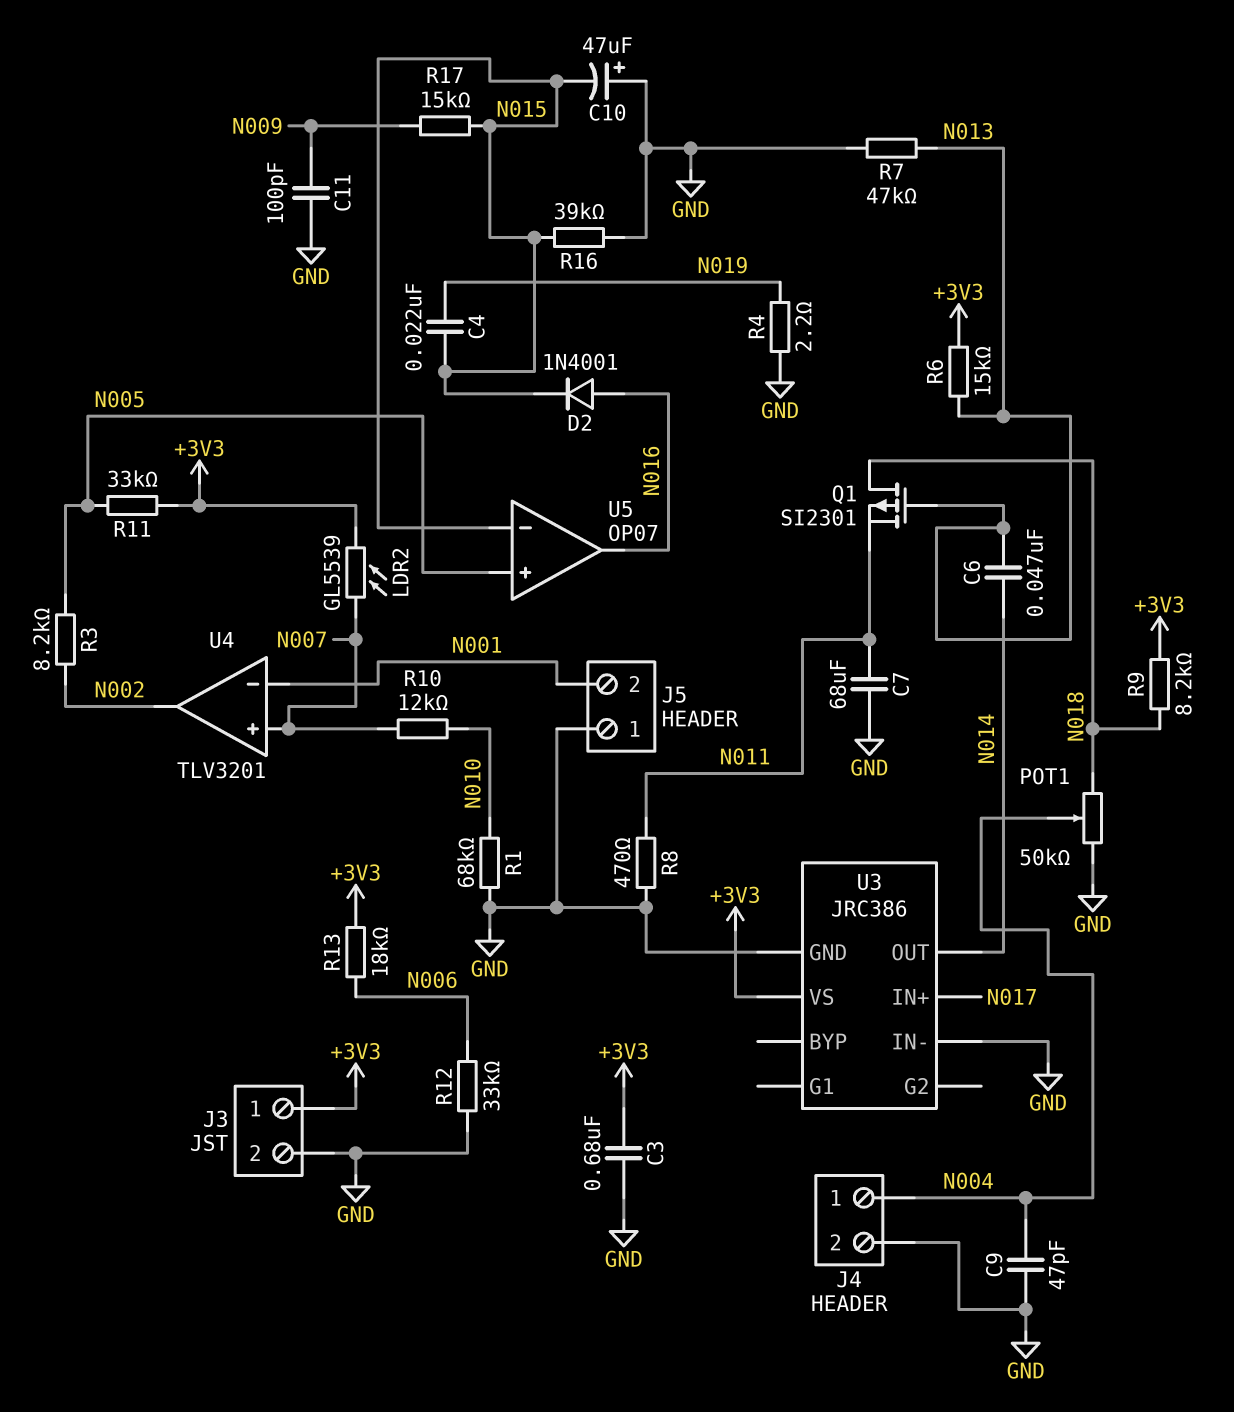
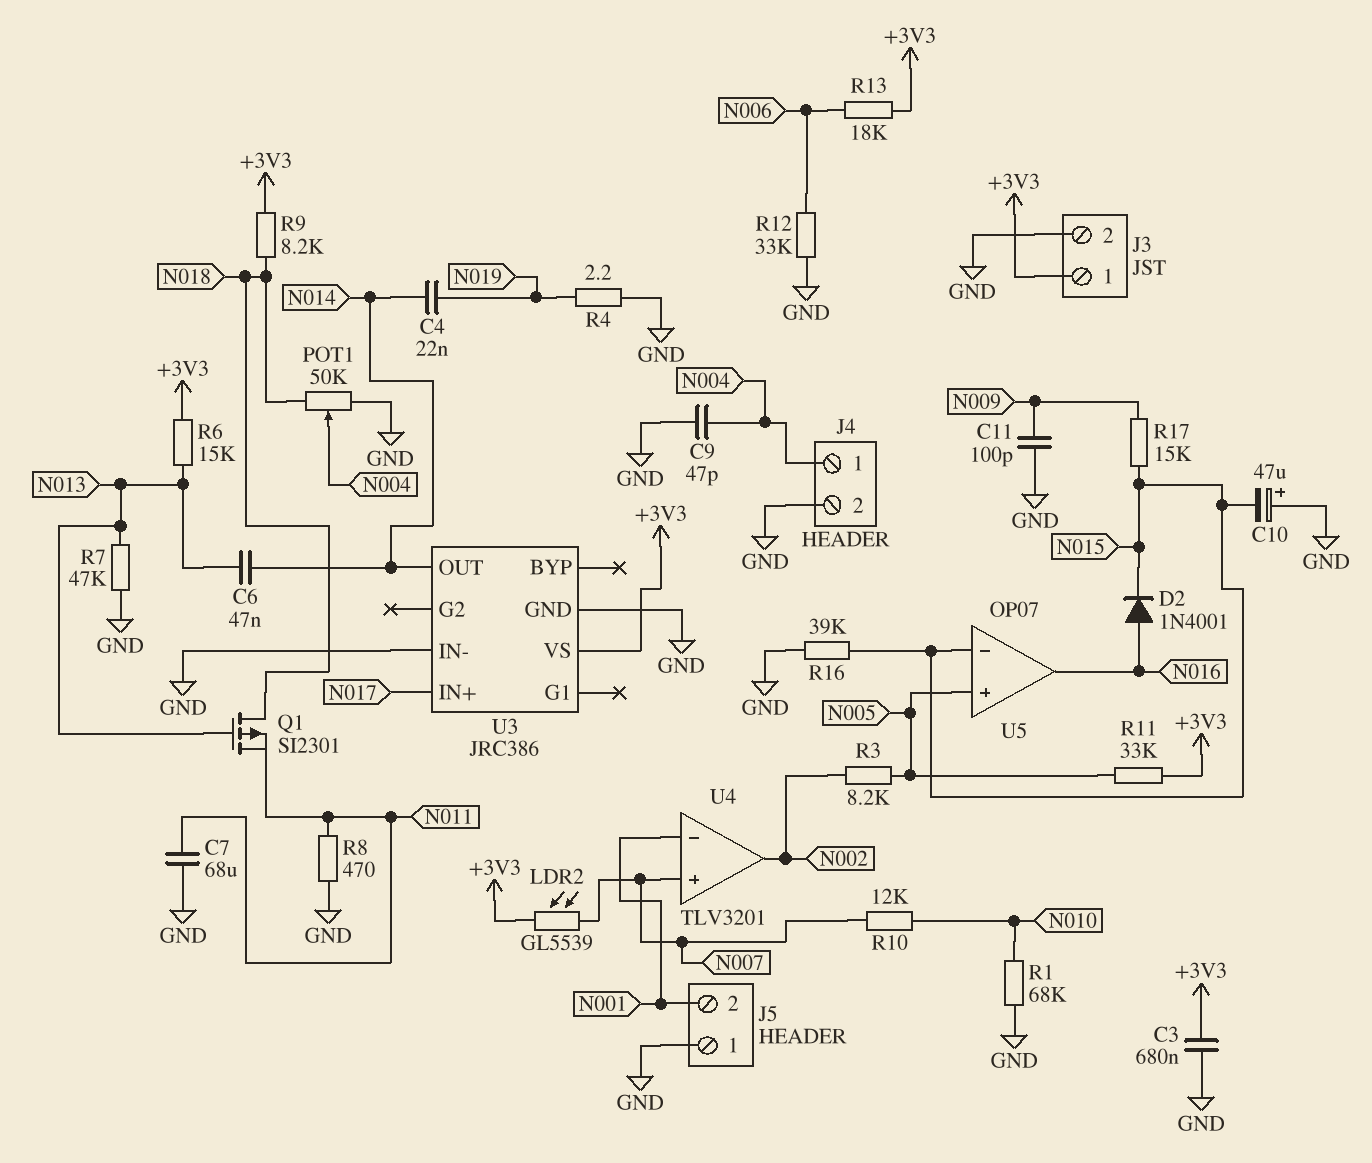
C4: 22nF (N015, N019) -> 22nF (N014, N019)

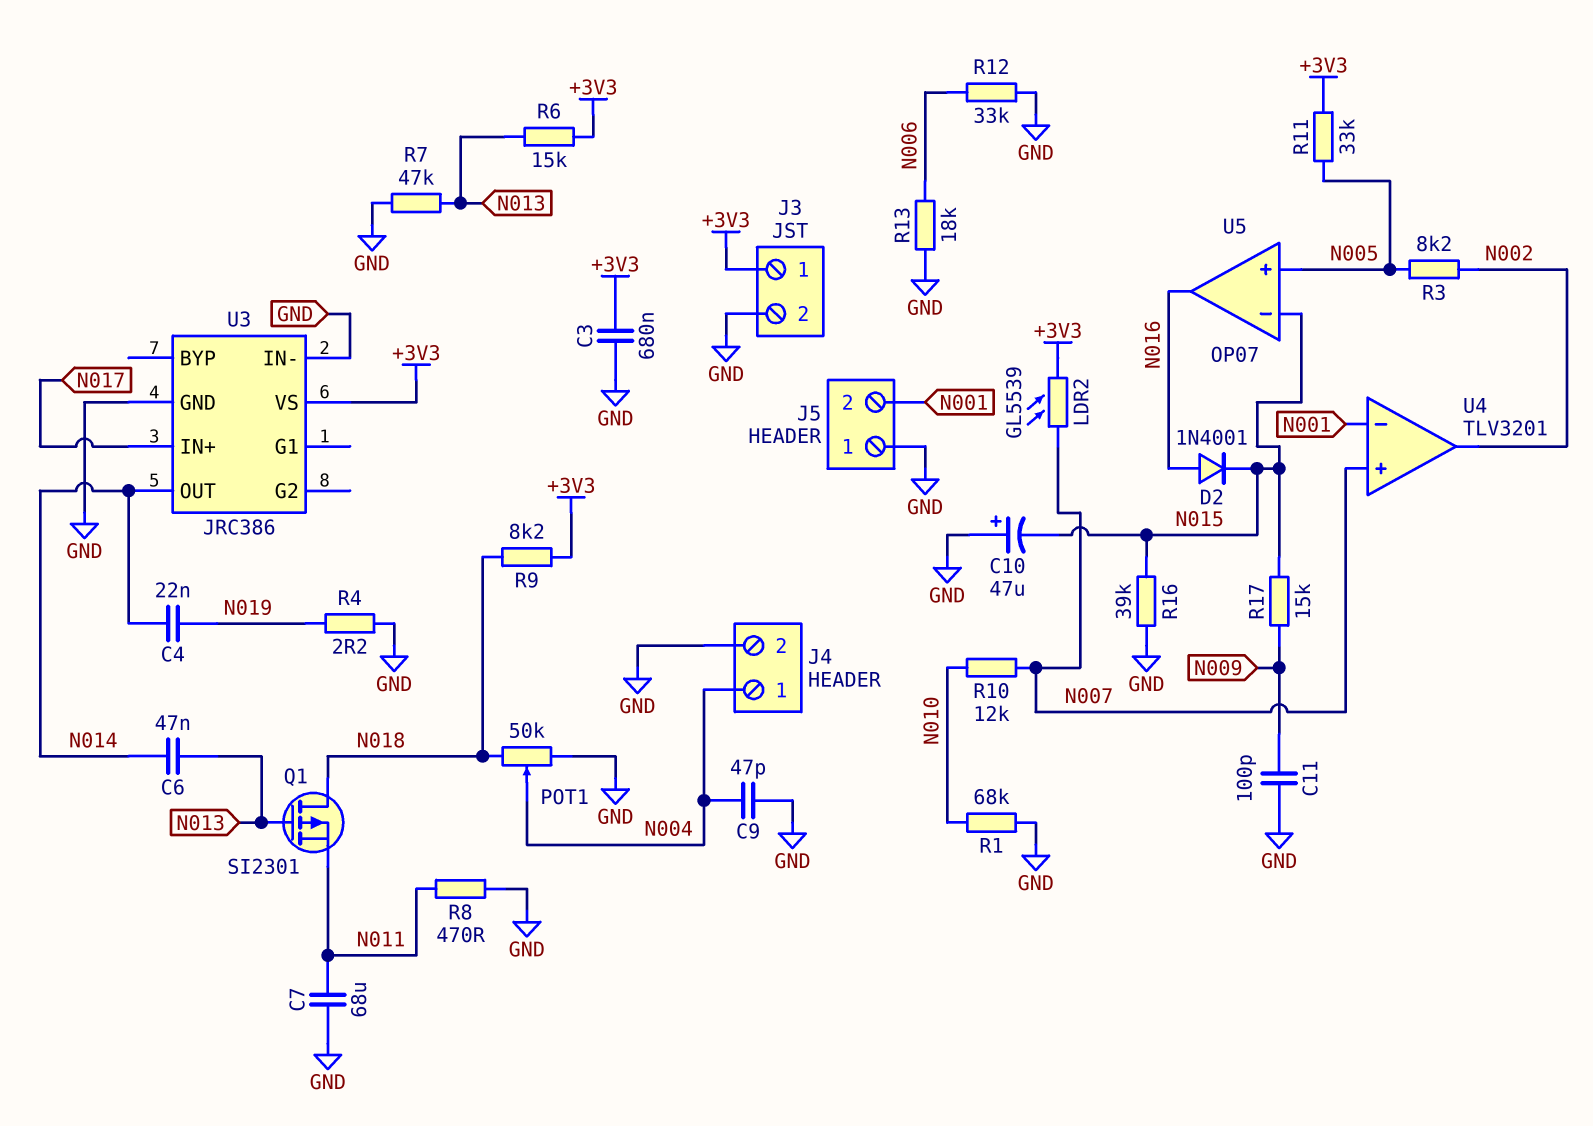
R13: 18k (+3V3, N006) -> 18k (GND, N006)

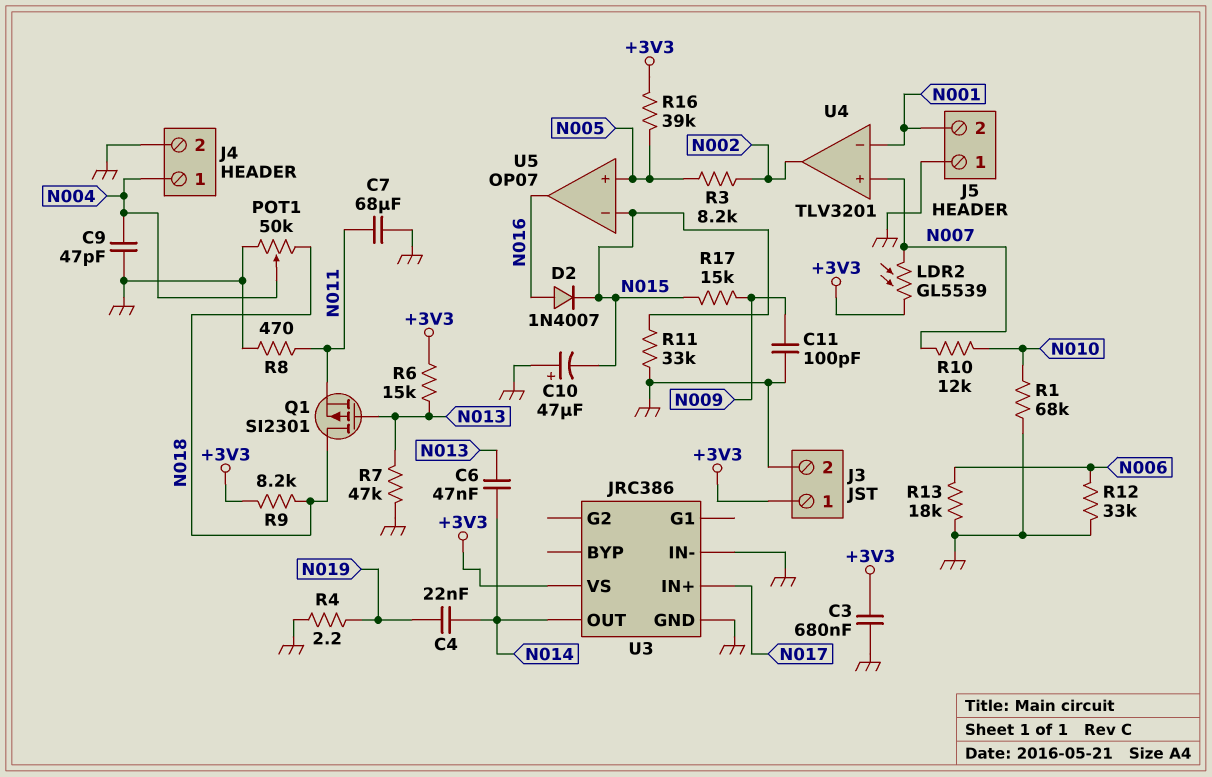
D2: diode 1N4001 (A N016, K N015) -> diode 1N4007 (A N016, K N015)
R11: 33k (+3V3, N005) -> 33k (GND, N015)
R16: 39k (GND, N015) -> 39k (+3V3, N005)

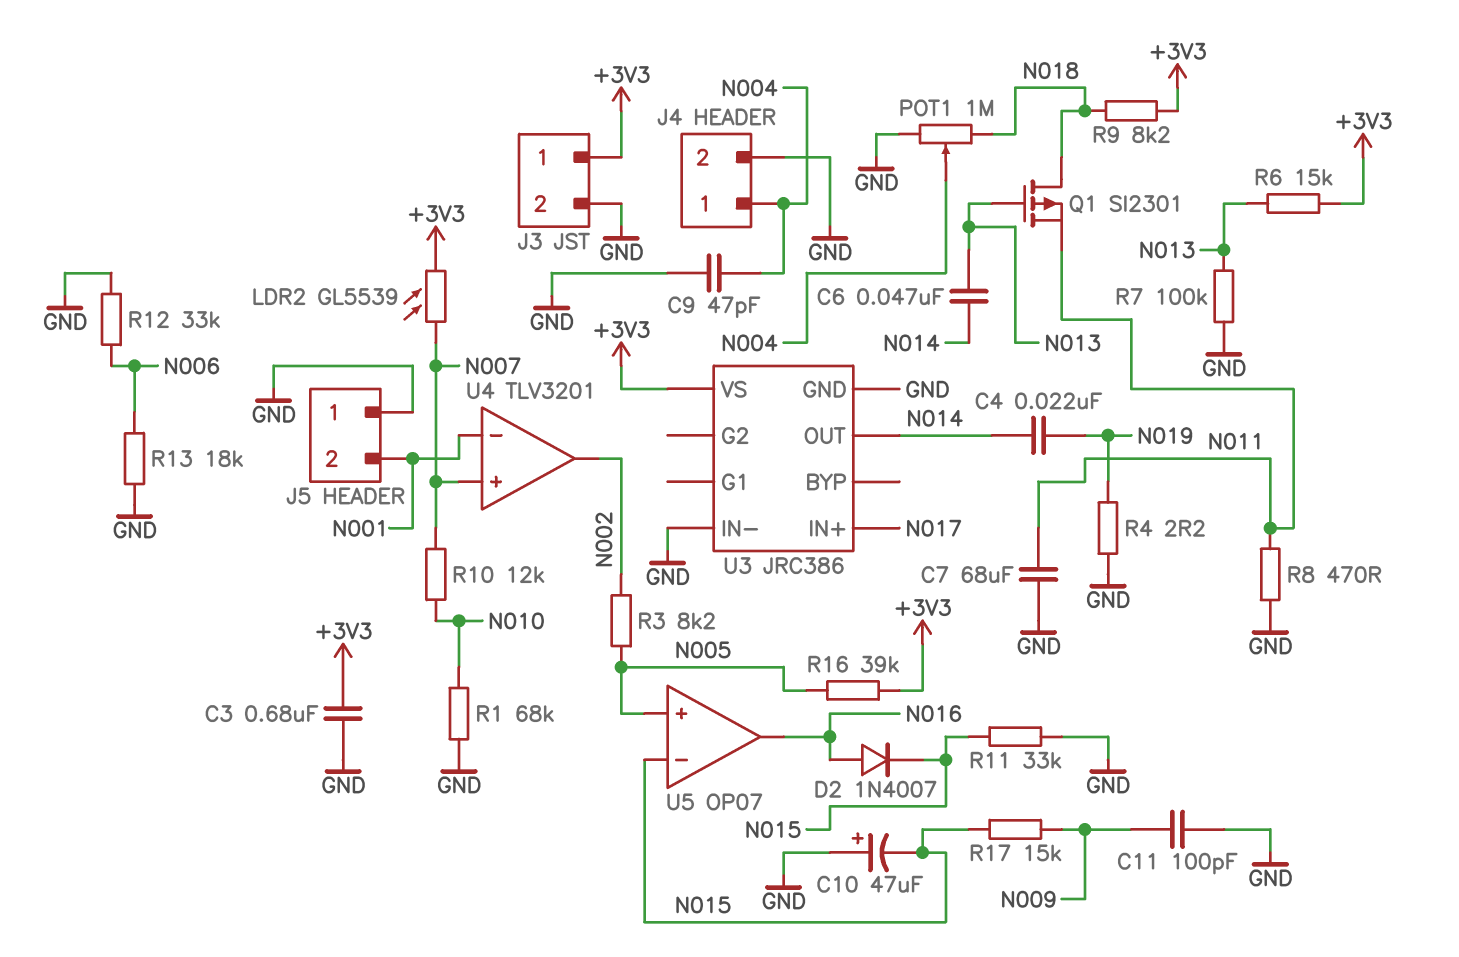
POT1: 50k (GND, N018, wiper N004) -> 1M (GND, N018, wiper N004)
R7: 47k (GND, N013) -> 100k (GND, N013)

